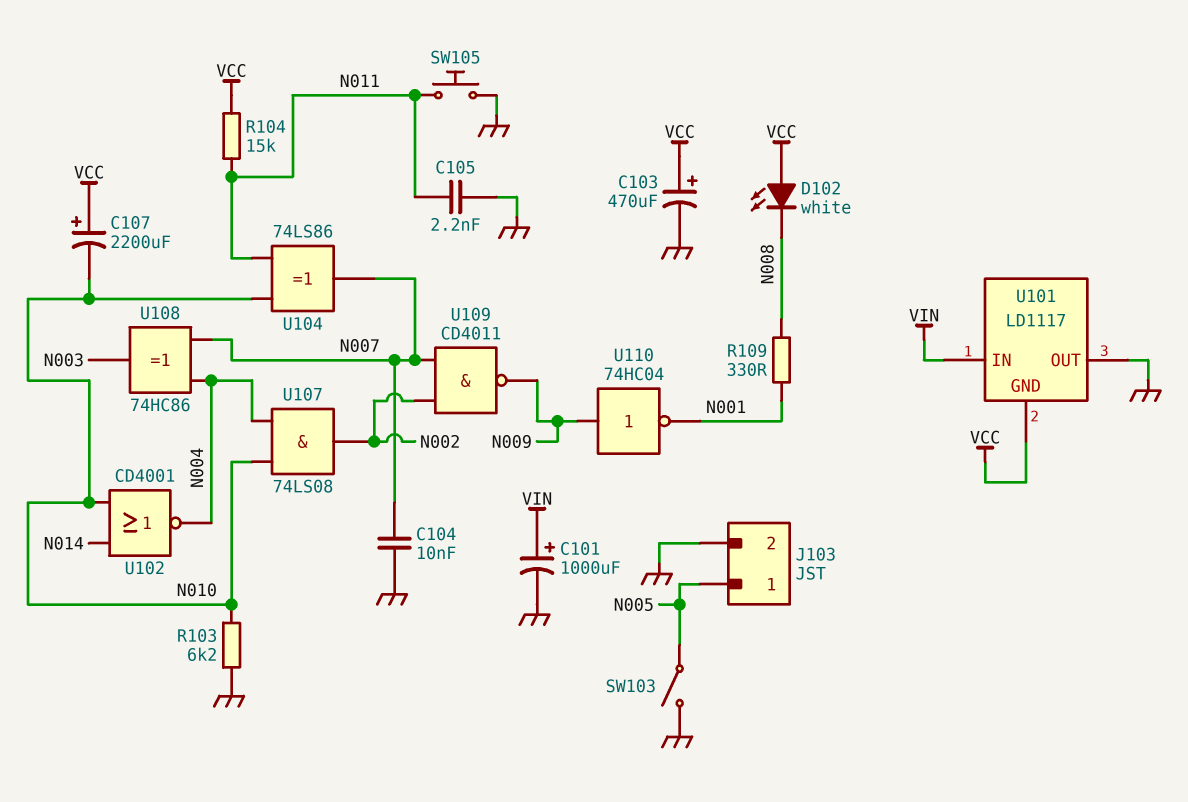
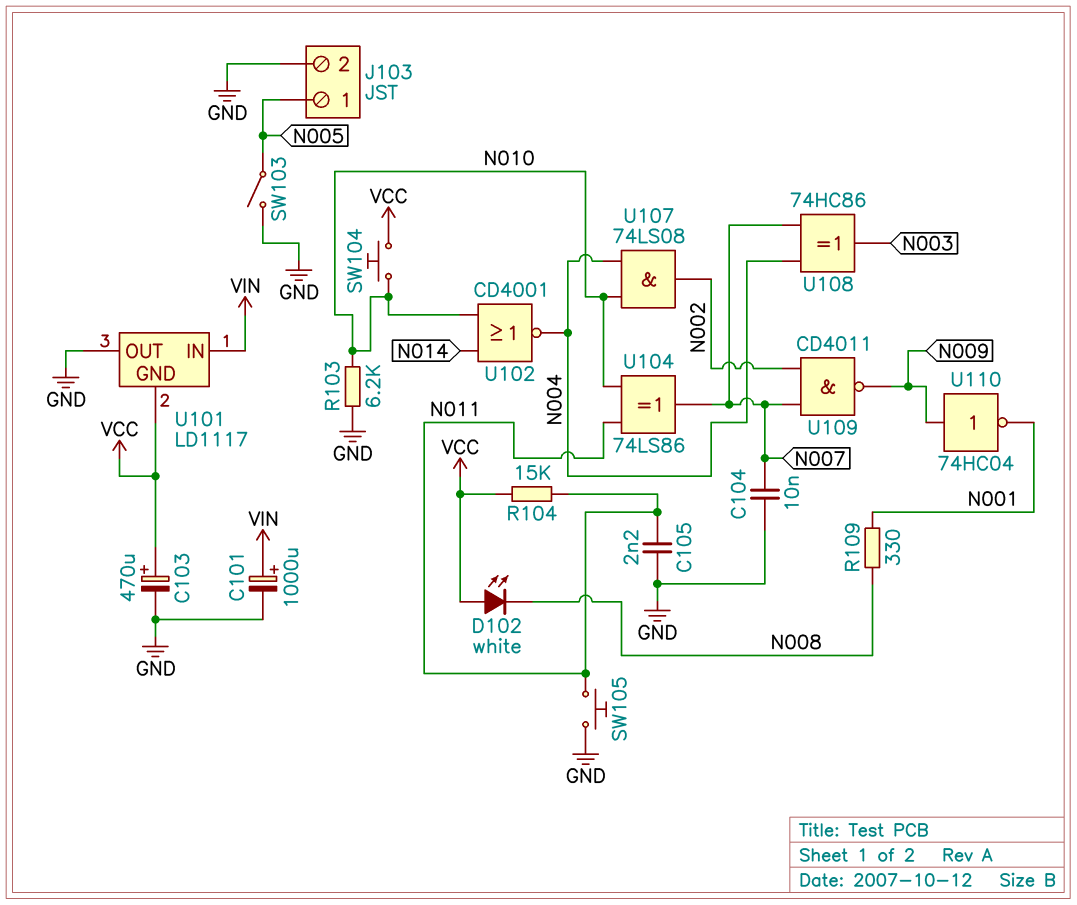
C107: 2200uF (plus VCC, minus N010) -> none
SW104: none -> button (N010, VCC)

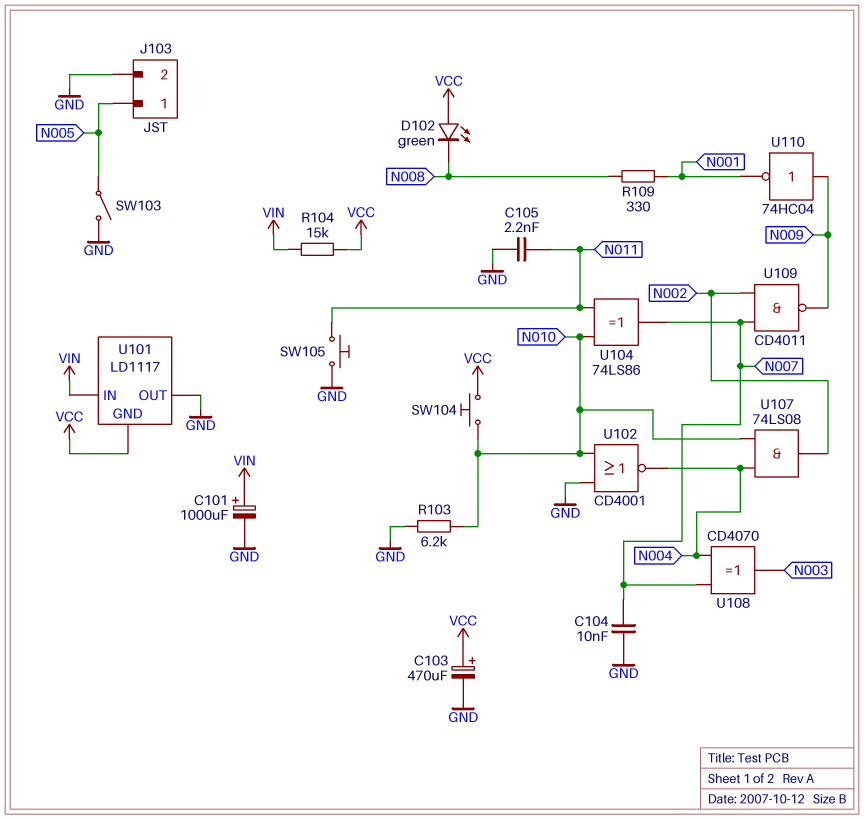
D102: LED white (A VCC, K N008) -> LED green (A VCC, K N008)
R104: 15k (N011, VCC) -> 15k (VCC, VIN)
U102: NOR CD4001 (in N010, in N014, out N004) -> NOR CD4001 (in GND, in N010, out N004)
U108: XOR 74HC86 (in N004, in N007, out N003) -> XOR CD4070 (in N004, in N007, out N003)

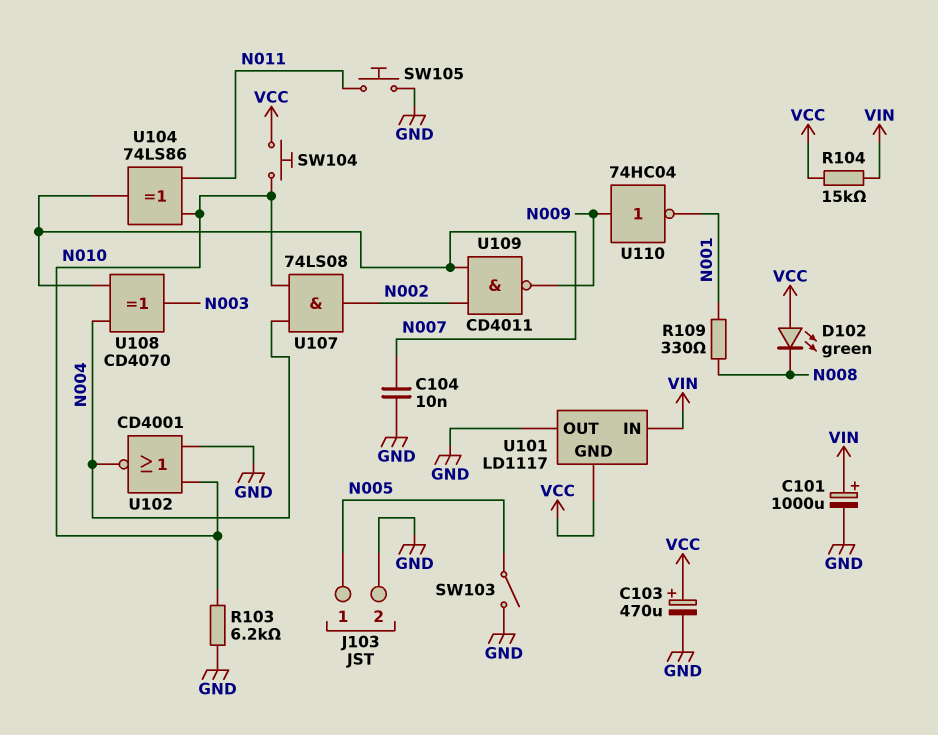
C105: 2.2nF (GND, N011) -> none

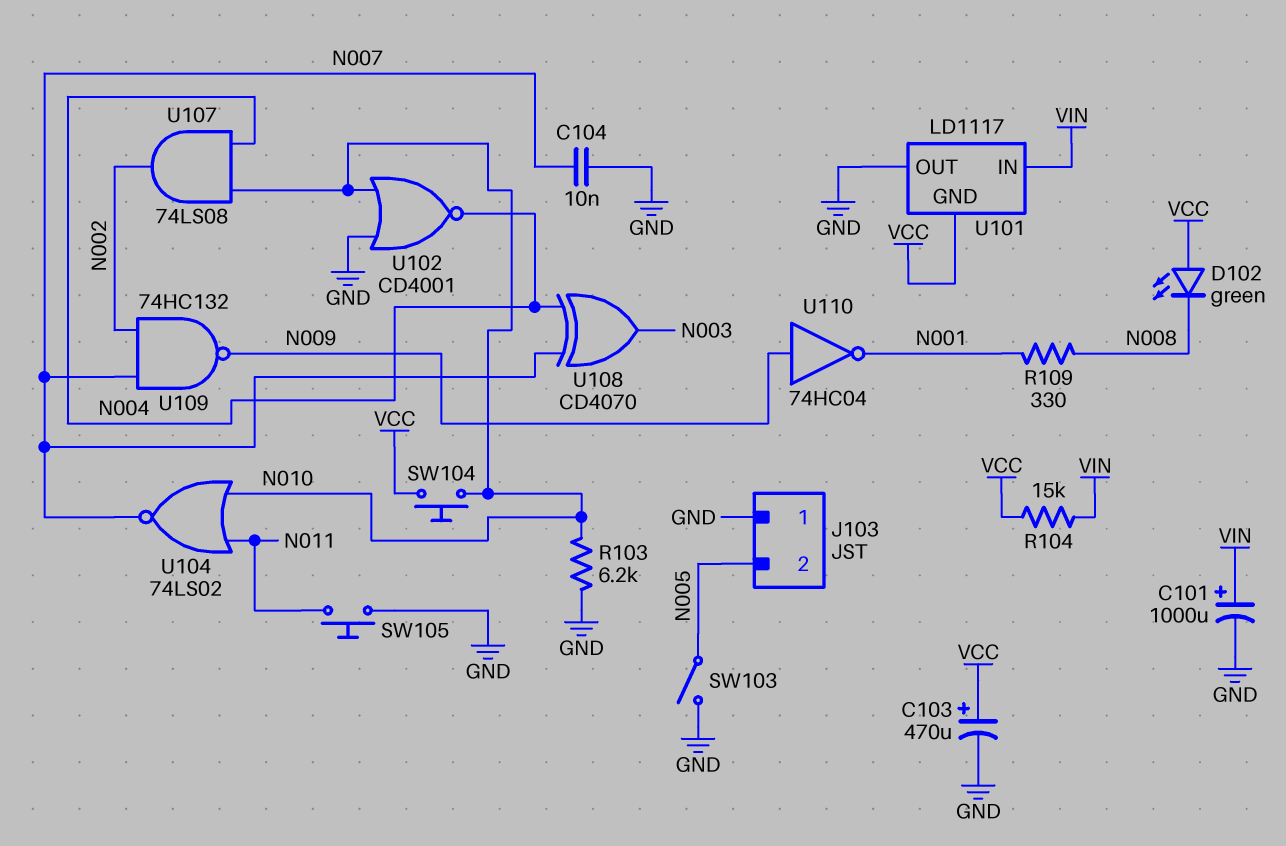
J103 pin 1: N005 -> GND
J103 pin 2: GND -> N005
U104: XOR 74LS86 (in N010, in N011, out N007) -> NOR 74LS02 (in N010, in N011, out N007)
U109: NAND CD4011 (in N002, in N007, out N009) -> NAND 74HC132 (in N002, in N007, out N009)

